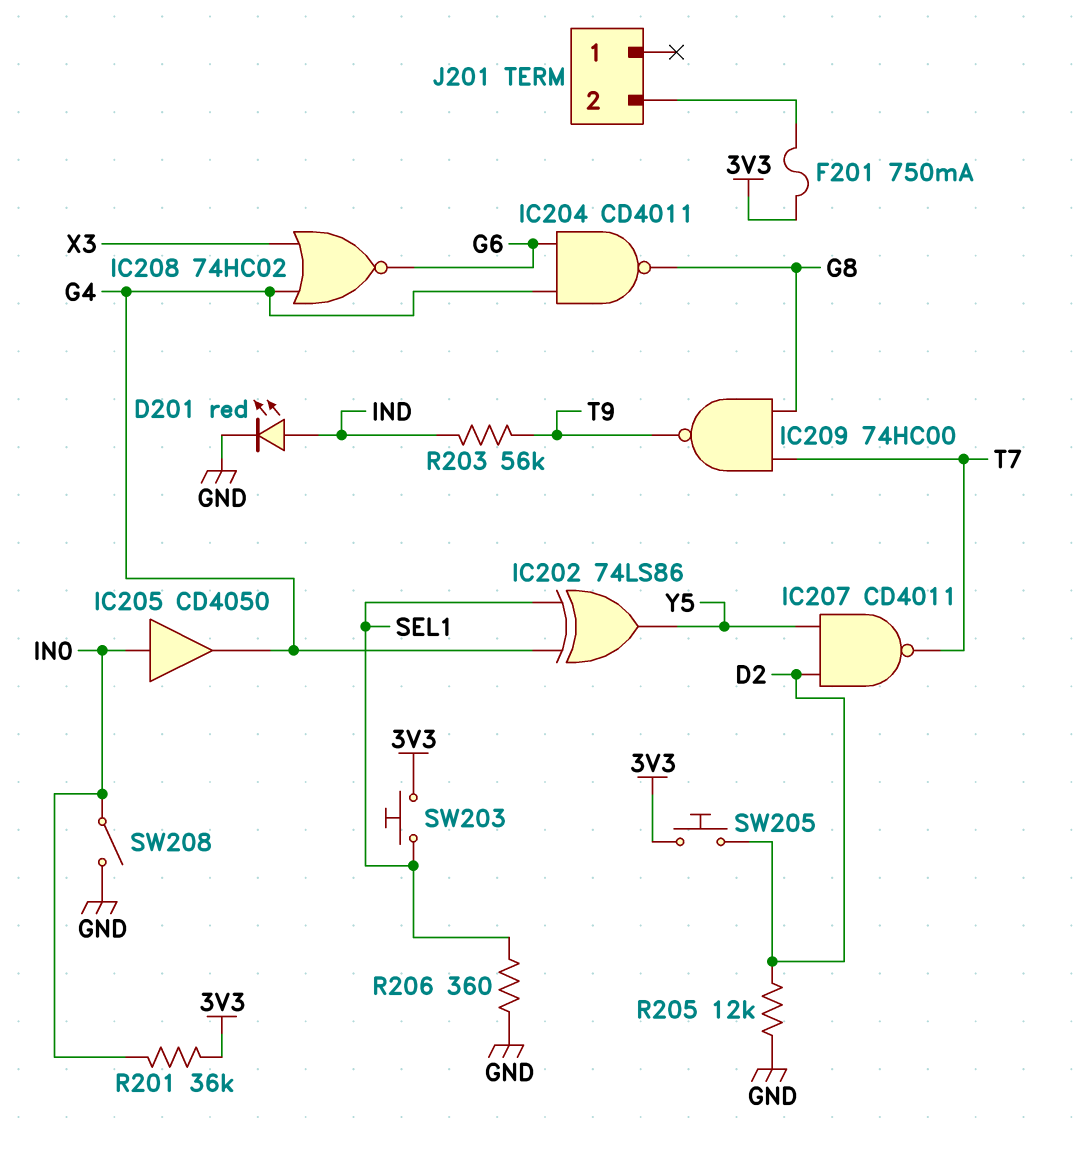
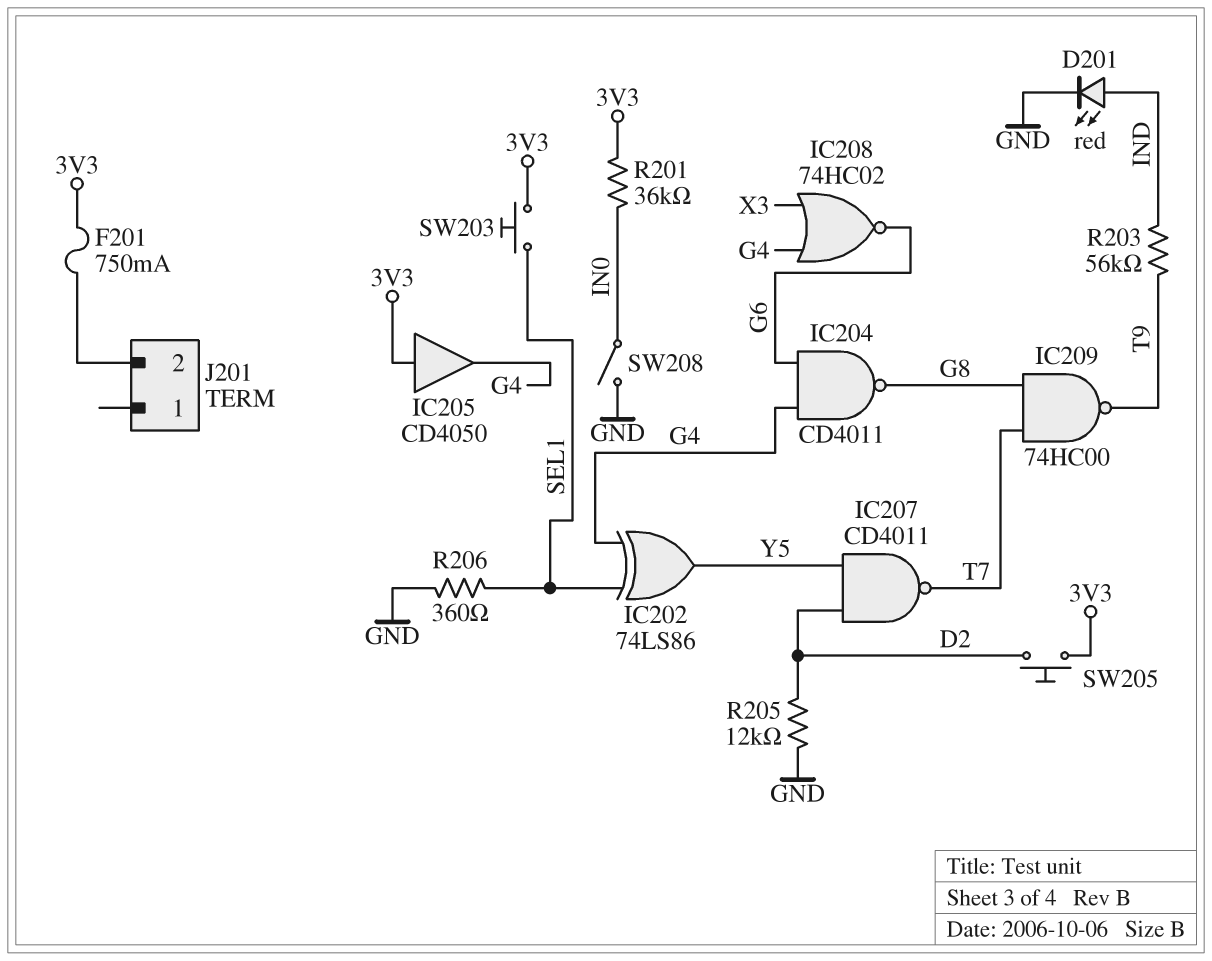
IC205: buffer CD4050 (in IN0, out G4) -> buffer CD4050 (in 3V3, out G4)

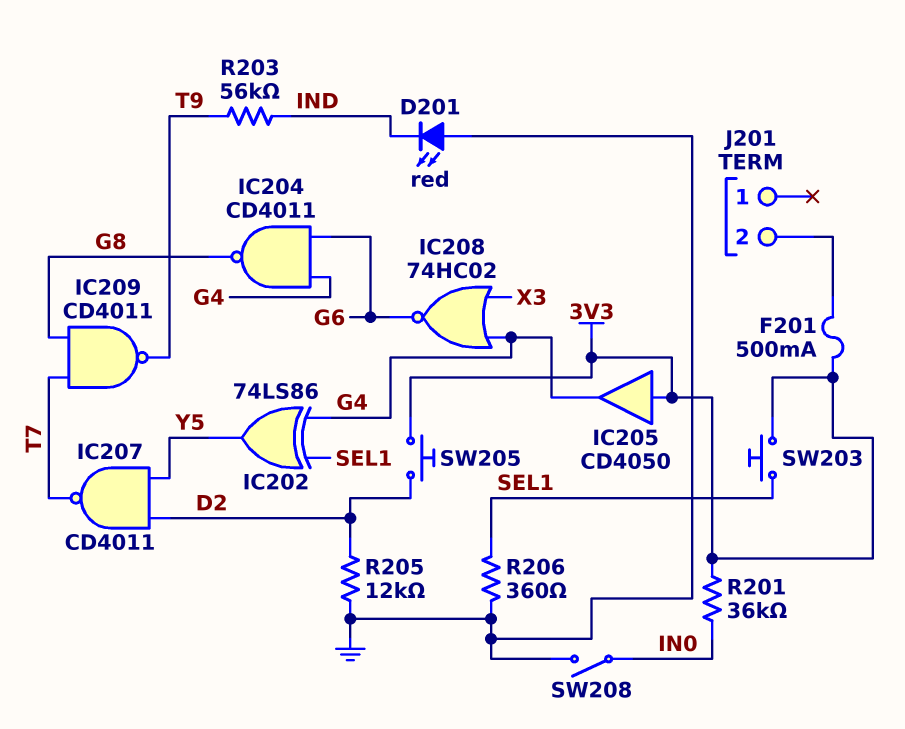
D201: LED red (A IND, K GND) -> LED red (A GND, K IND)
F201: 750mA (3V3, J201/2) -> 500mA (3V3, J201/2)
IC209: NAND 74HC00 (in G8, in T7, out T9) -> NAND CD4011 (in G8, in T7, out T9)

